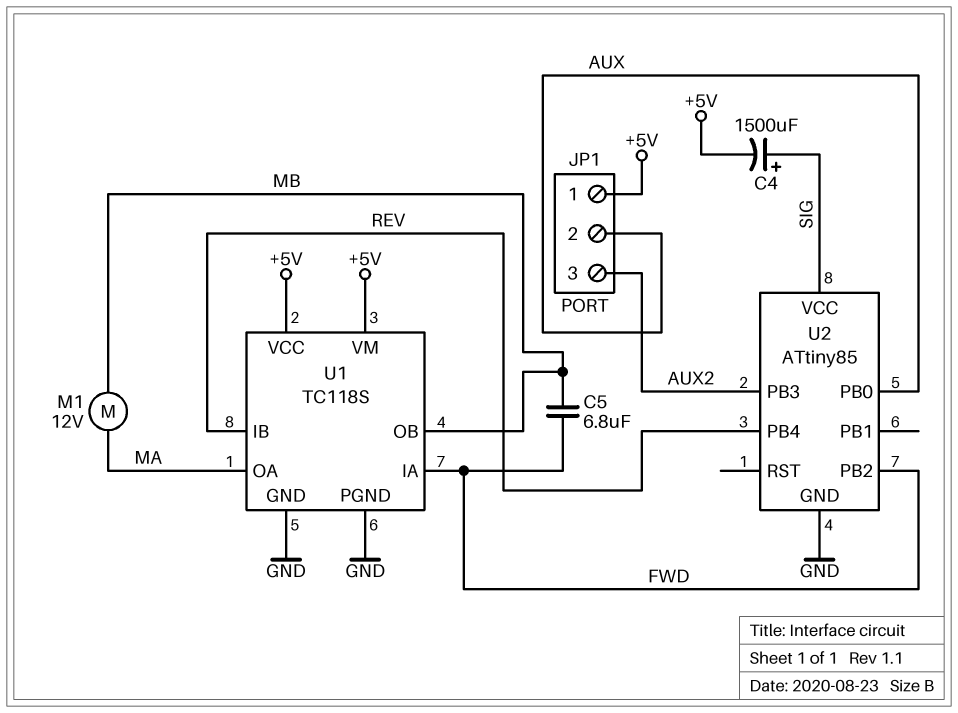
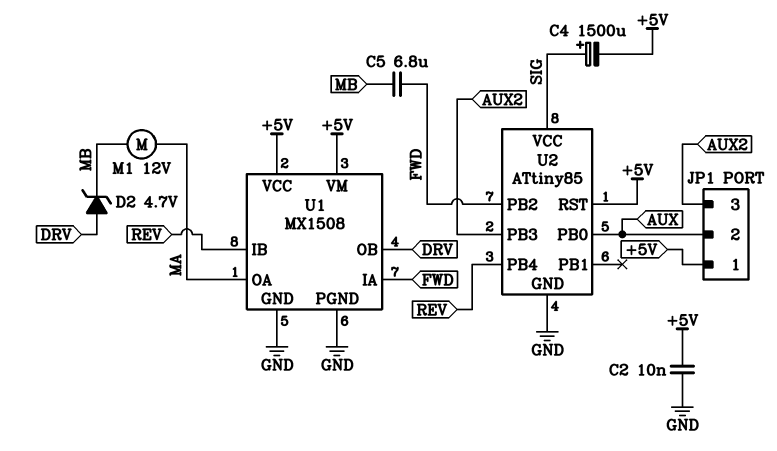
C2: none -> 10nF (+5V, GND)
D2: none -> zener 4.7V (A DRV, K MB)
U1: TC118S -> MX1508
U1 pin OB: MB -> DRV
U2 pin RST: none -> +5V

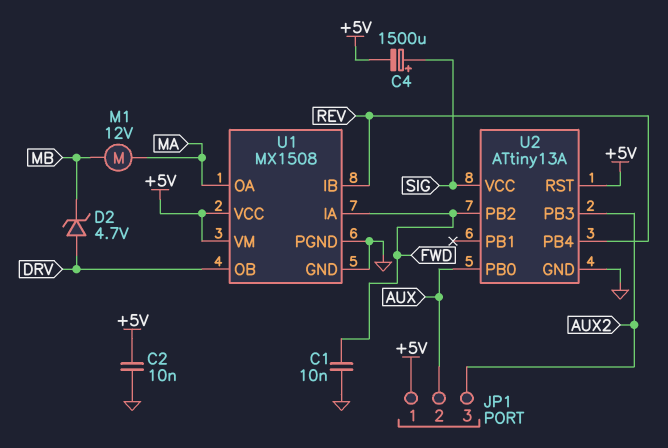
C1: none -> 10nF (FWD, GND)
C5: 6.8uF (FWD, MB) -> none
U2: ATtiny85 -> ATtiny13A

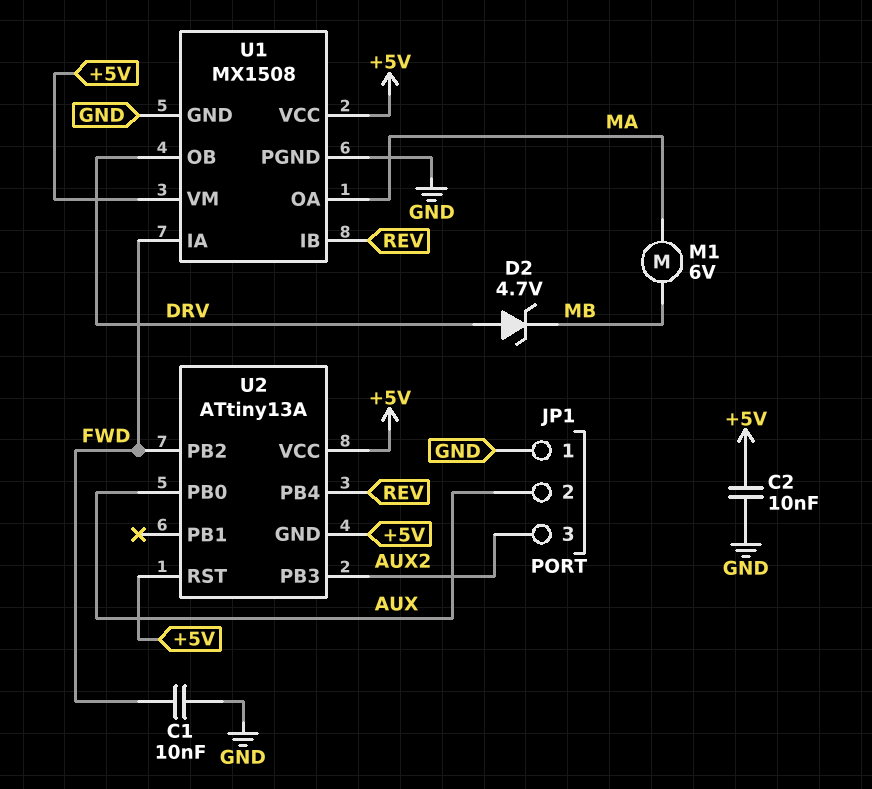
C4: 1500uF (plus SIG, minus +5V) -> none
JP1 pin 1: +5V -> GND
M1: motor 12V (MA, MB) -> motor 6V (MA, MB)
U2 pin GND: GND -> +5V
U2 pin VCC: SIG -> +5V

